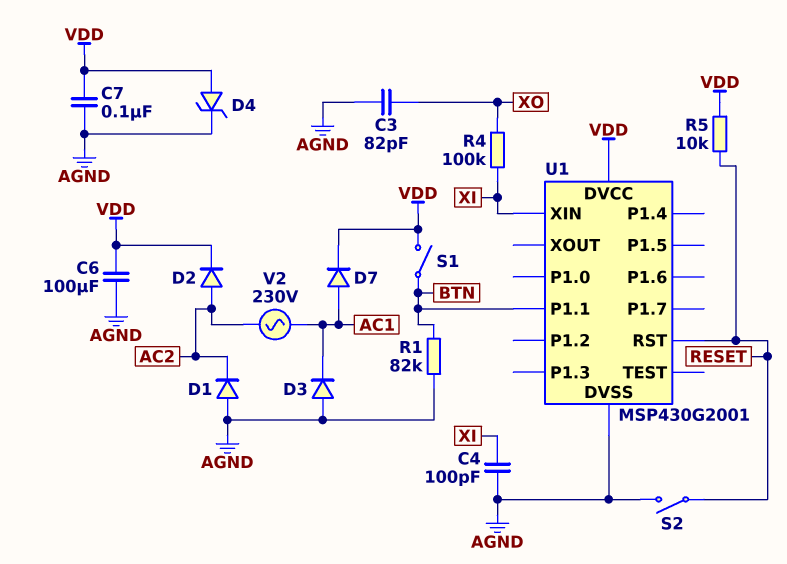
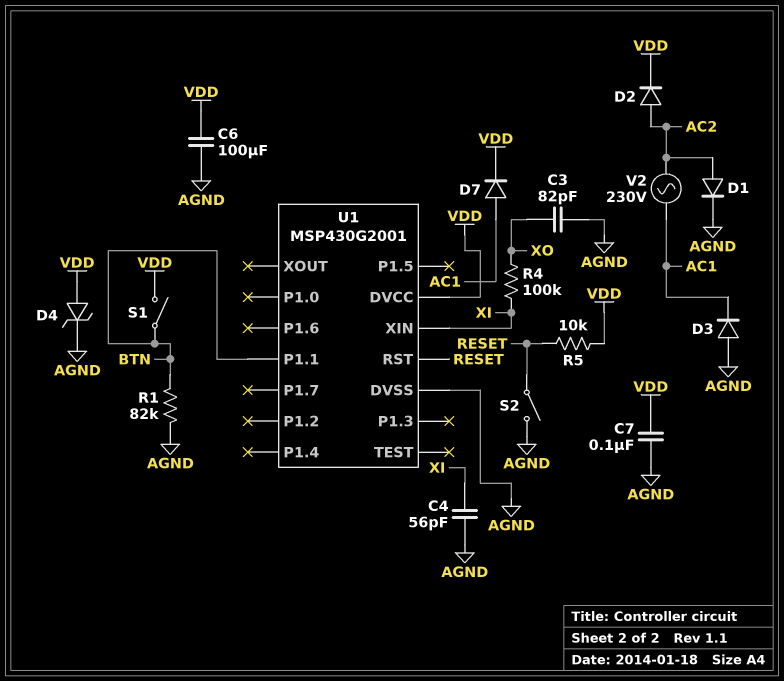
C4: 100pF (AGND, XI) -> 56pF (AGND, XI)
D1: diode (A AGND, K AC2) -> diode (A AC2, K AGND)

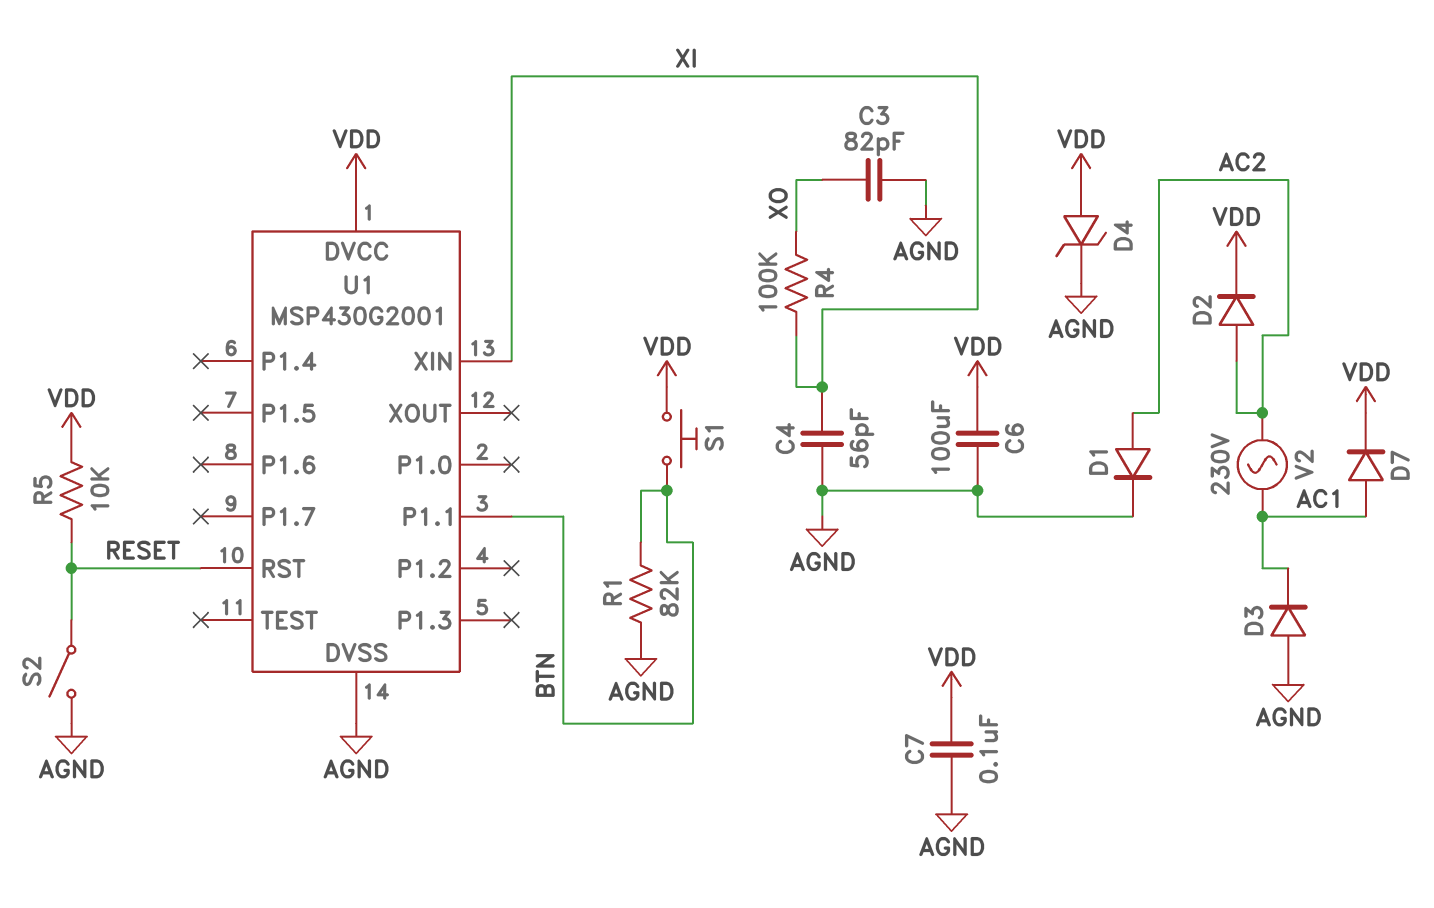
S1: switch (BTN, VDD) -> button (BTN, VDD)

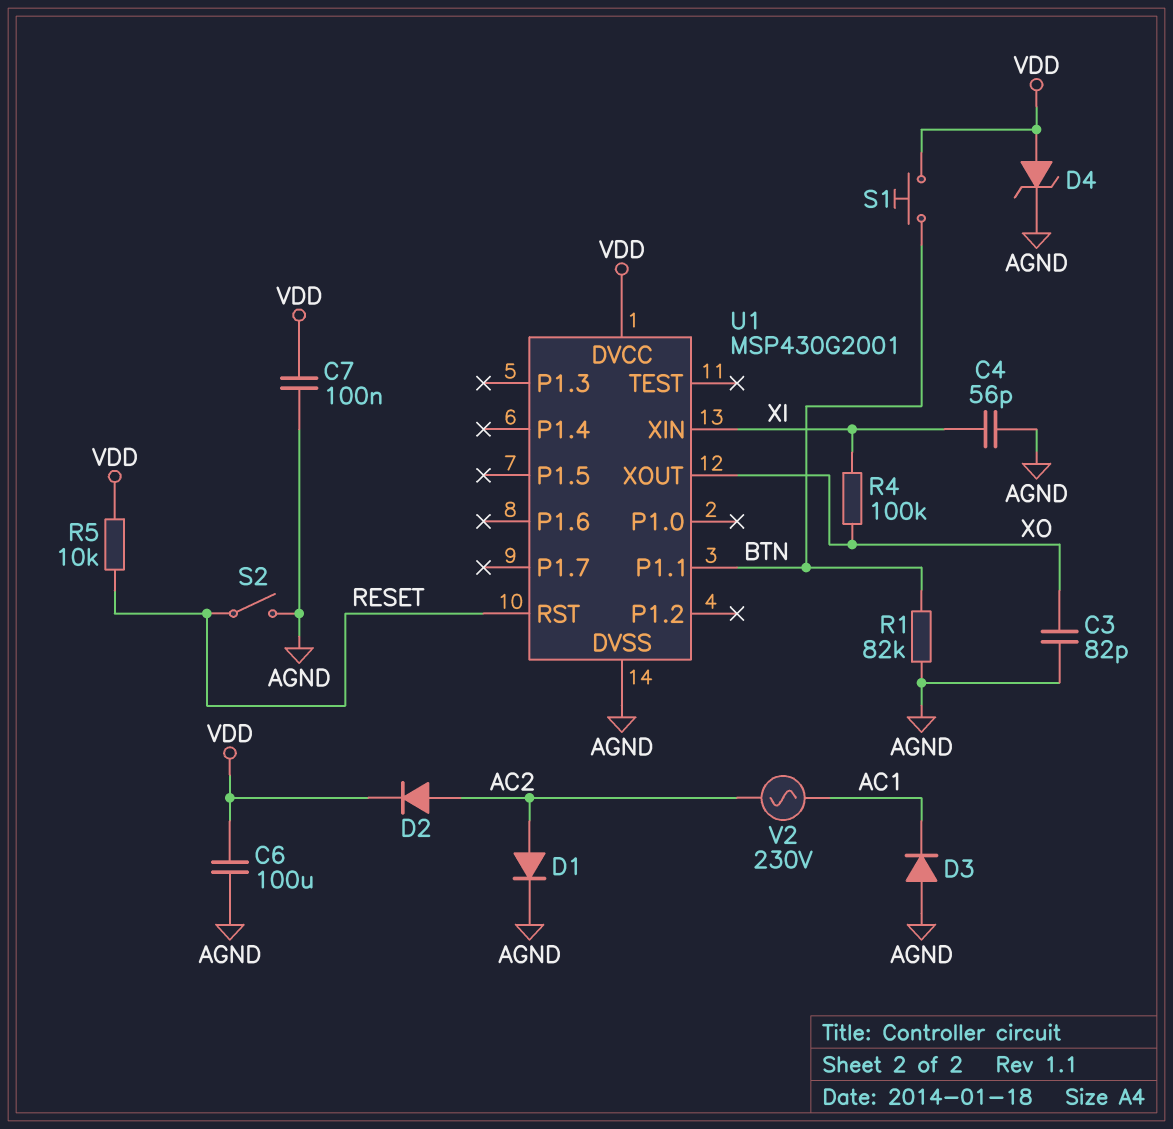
D7: diode (A AC1, K VDD) -> none
U1 pin XOUT: none -> XO

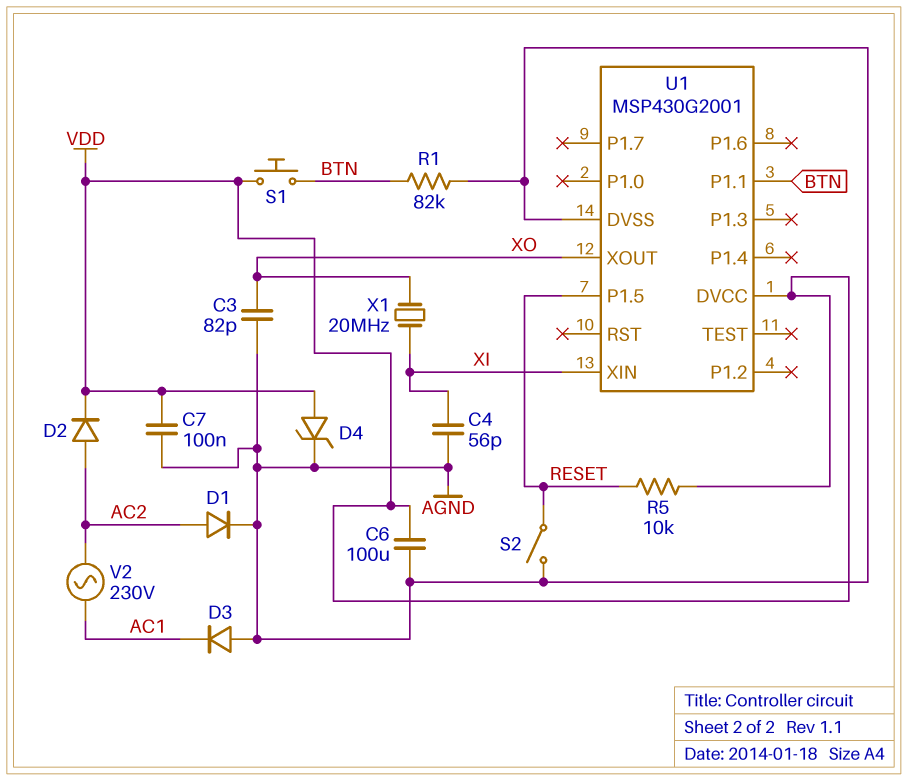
R4: 100k (XI, XO) -> none
U1 pin P1.5: none -> RESET
U1 pin RST: RESET -> none
X1: none -> 20MHz (XI, XO)

